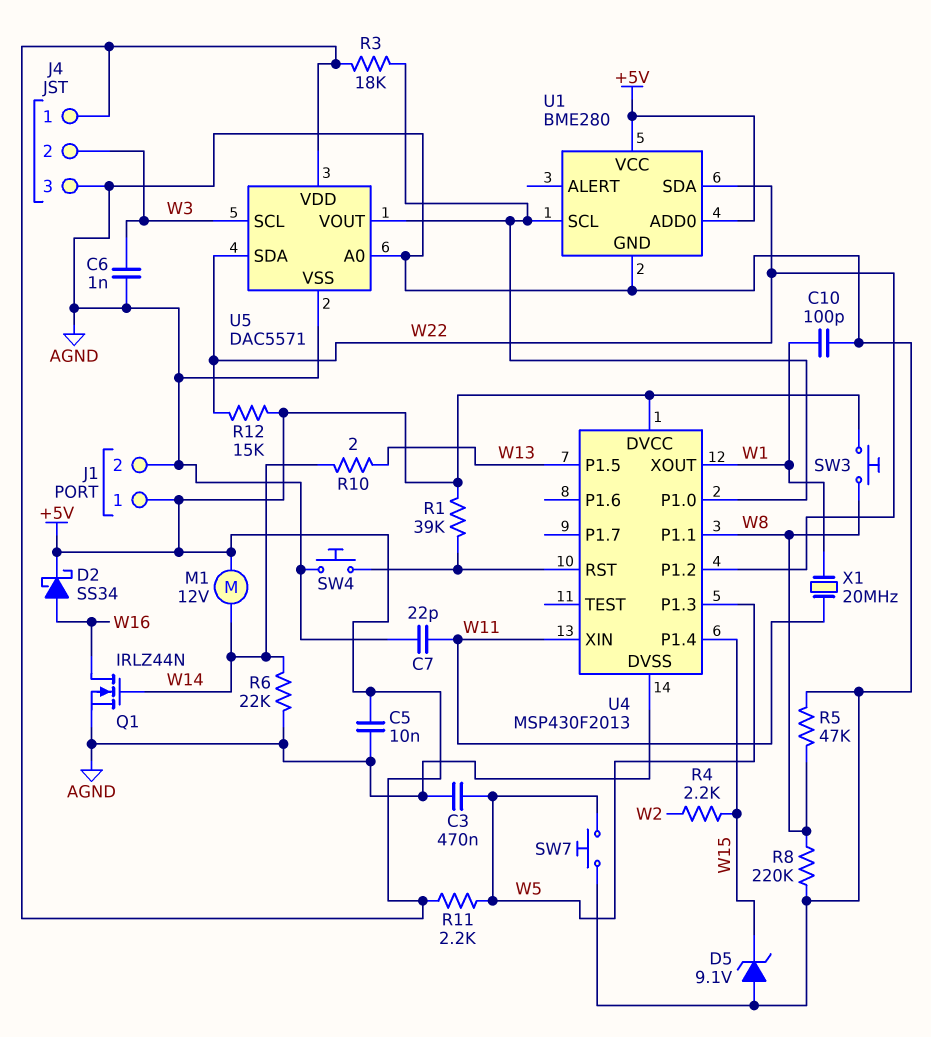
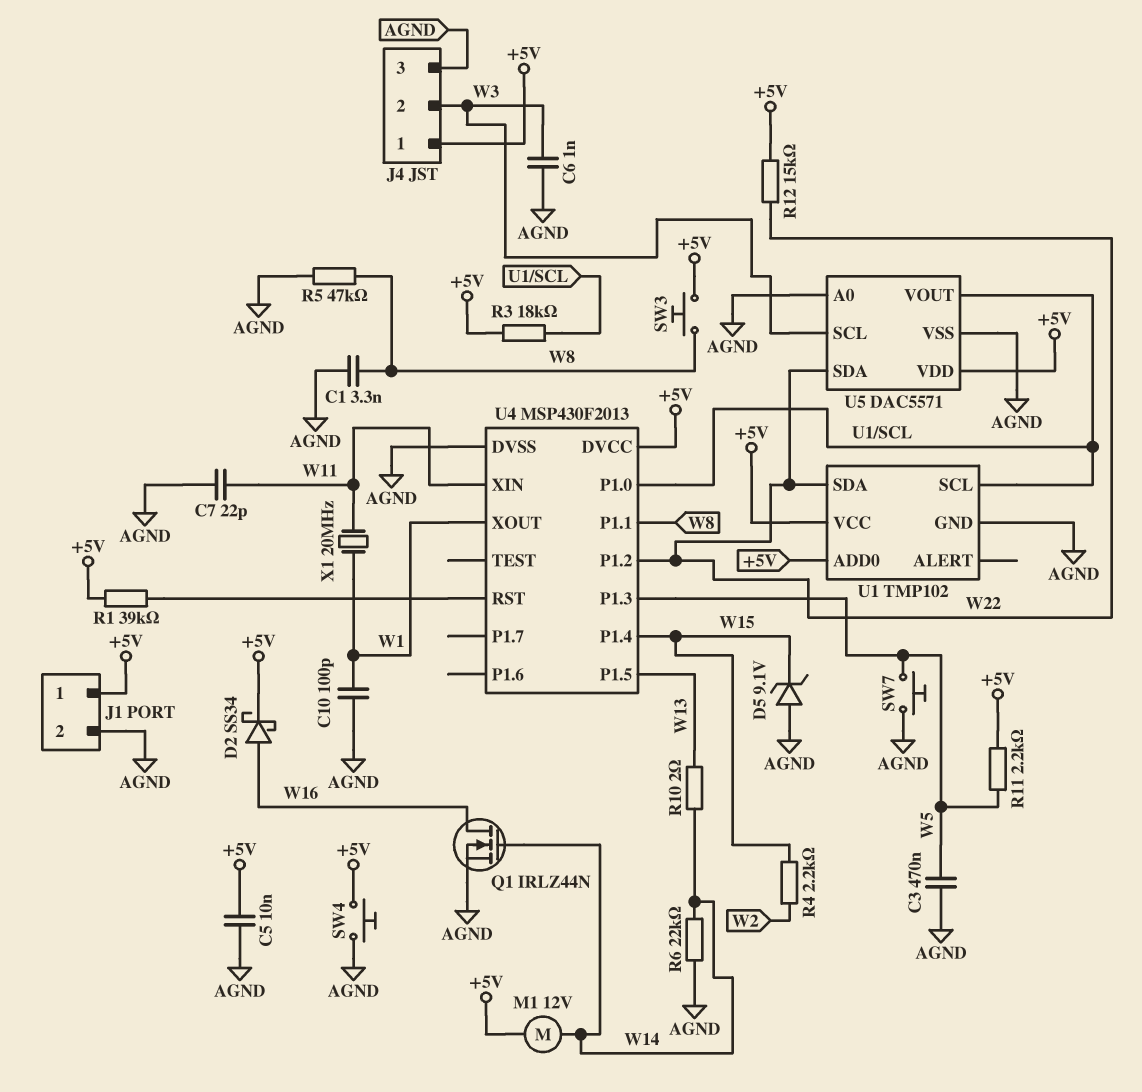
C1: none -> 3.3nF (AGND, W8)
R8: 220k (AGND, W8) -> none
SW4: button (AGND, U4/RST) -> button (+5V, AGND)
U1: BME280 -> TMP102

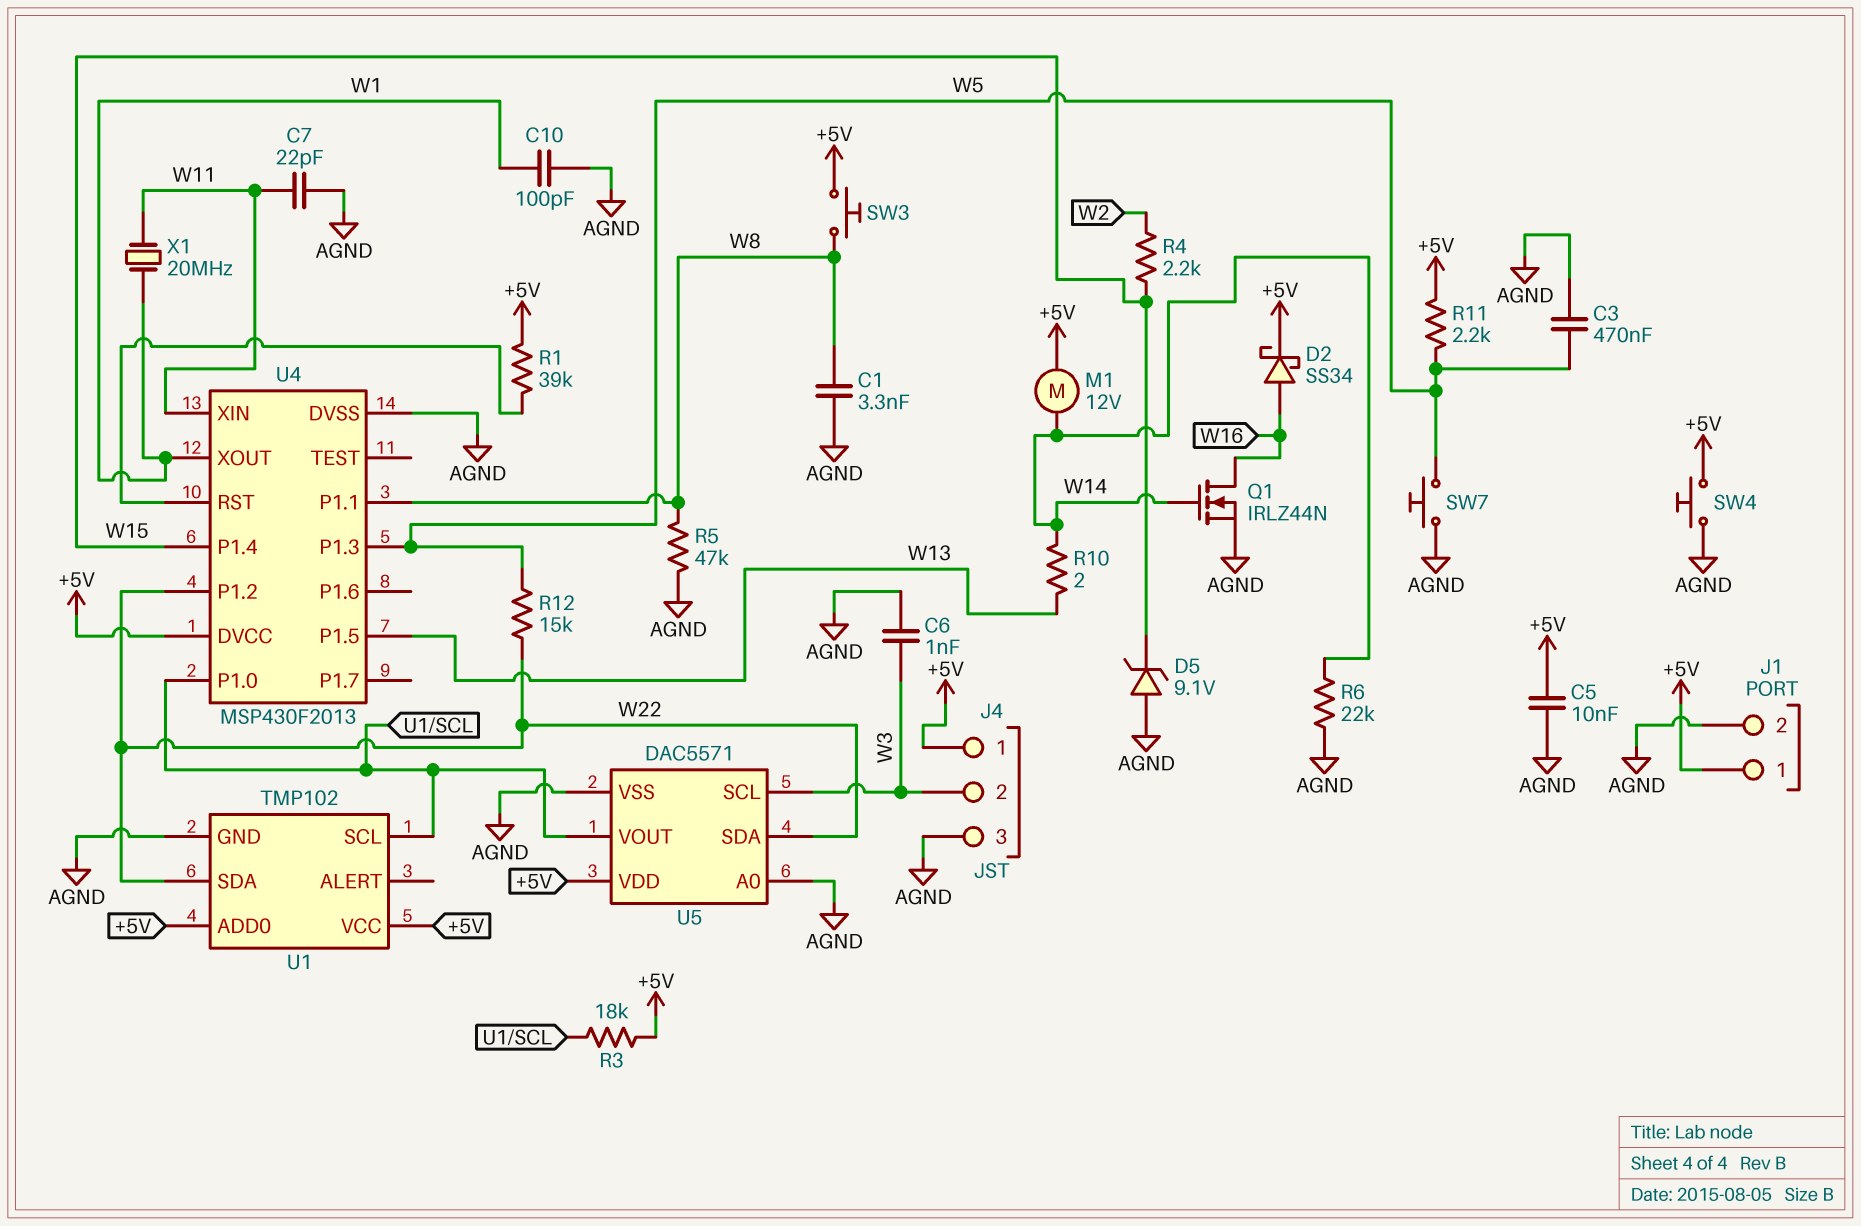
R12: 15k (+5V, W22) -> 15k (W5, W22)

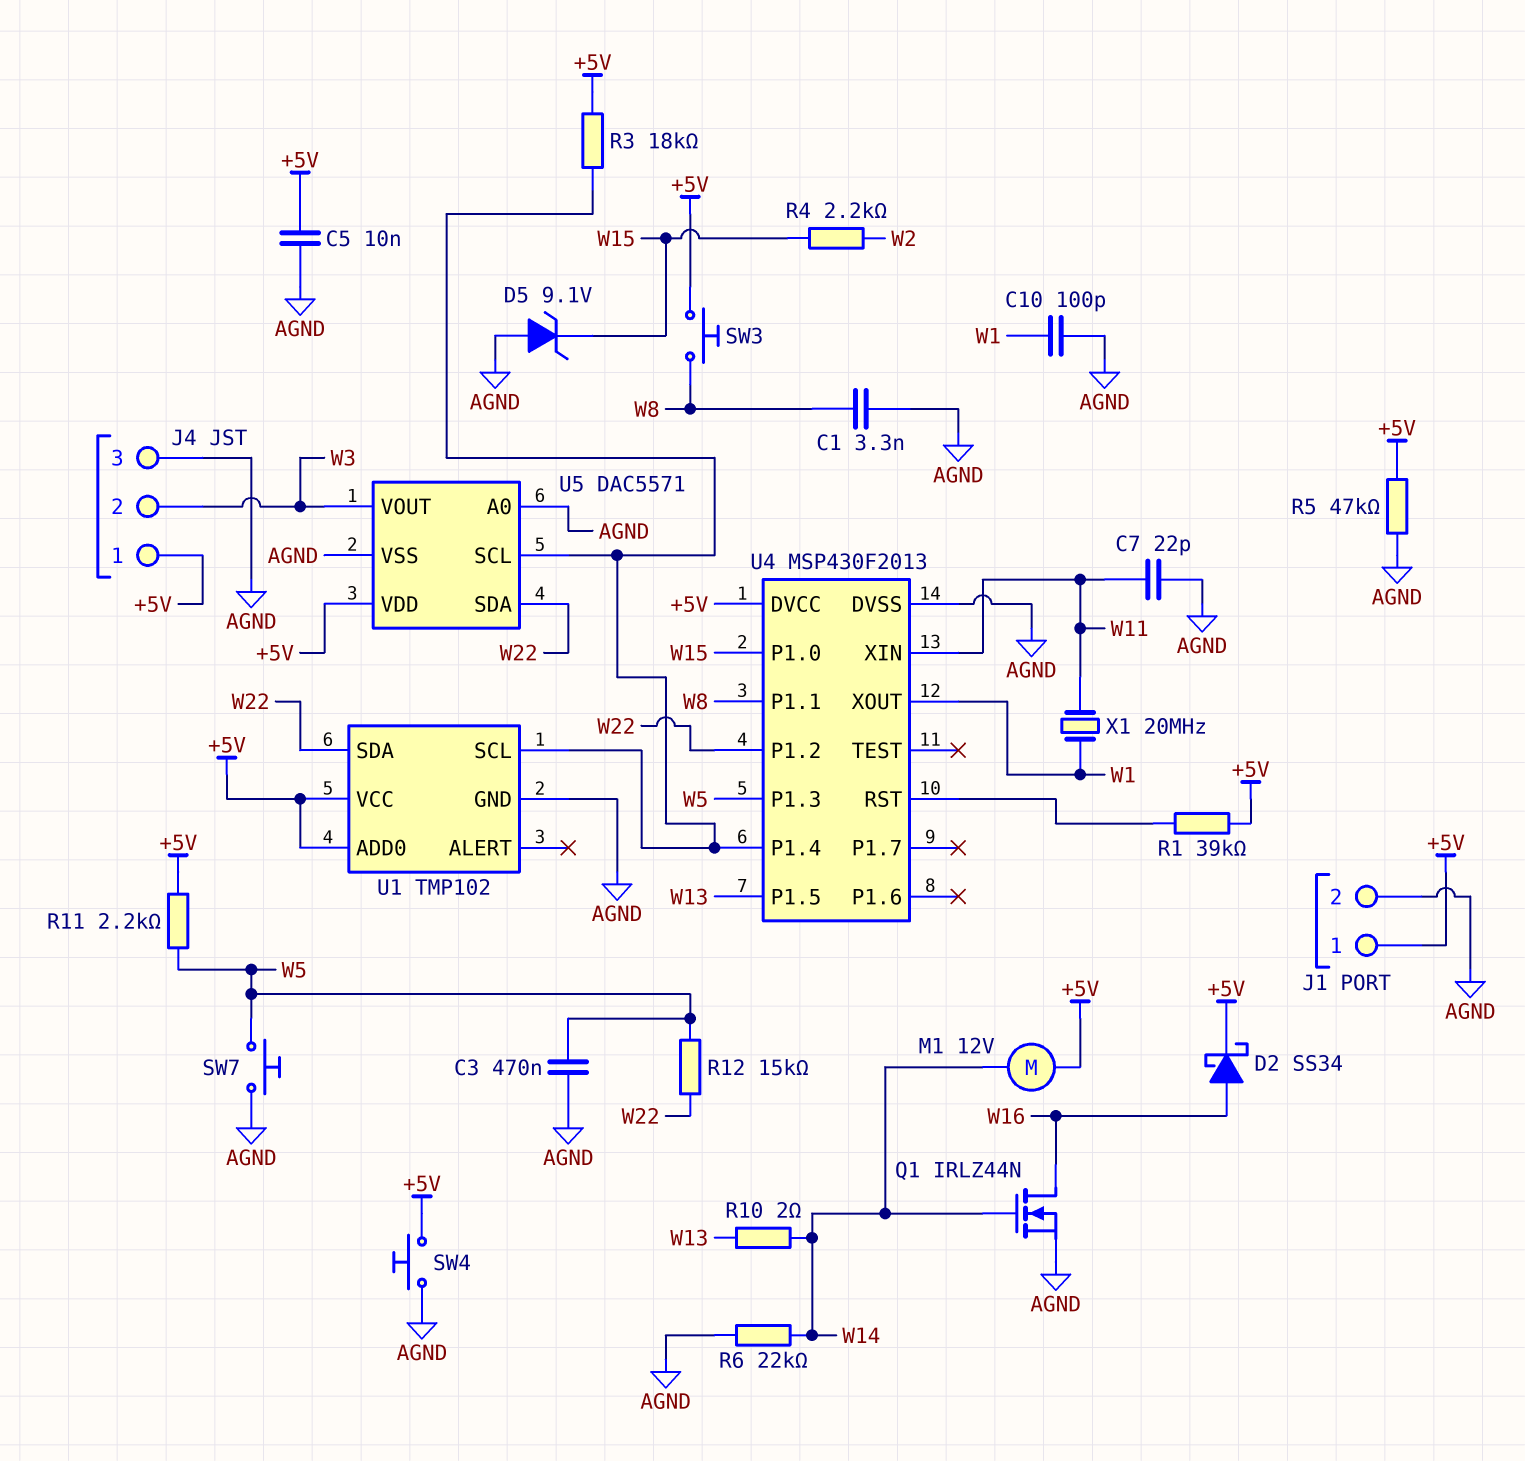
C6: 1nF (AGND, W3) -> none
R5: 47k (AGND, W8) -> 47k (+5V, AGND)
U4 pin P1.0: U1/SCL -> W15
U4 pin P1.4: W15 -> U1/SCL
U5 pin SCL: W3 -> U1/SCL
U5 pin VOUT: U1/SCL -> W3

